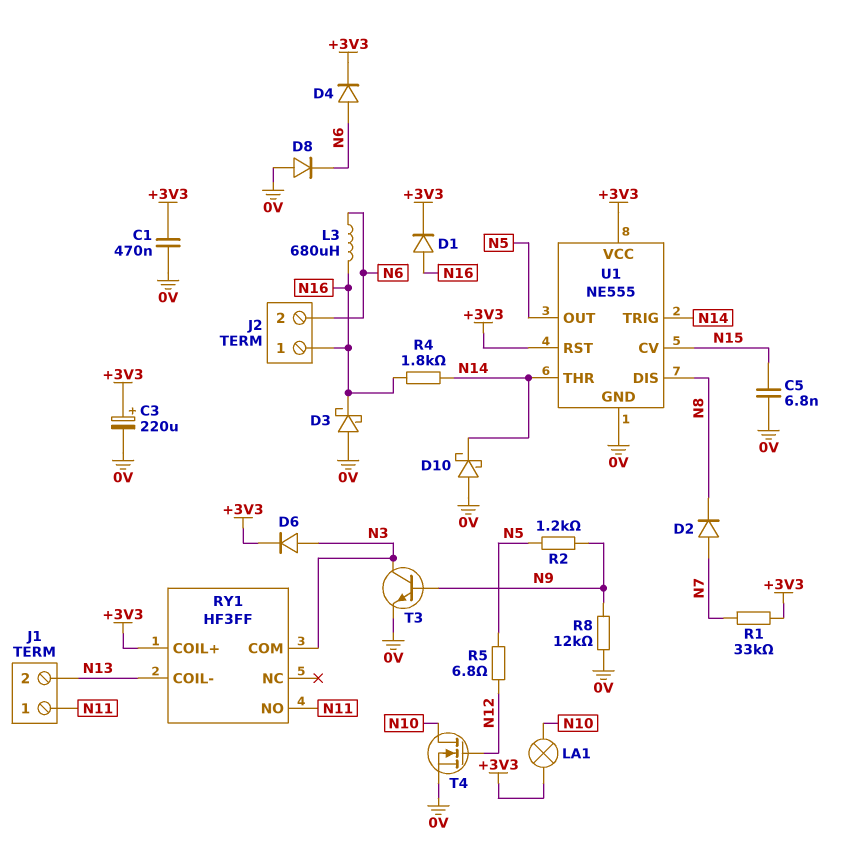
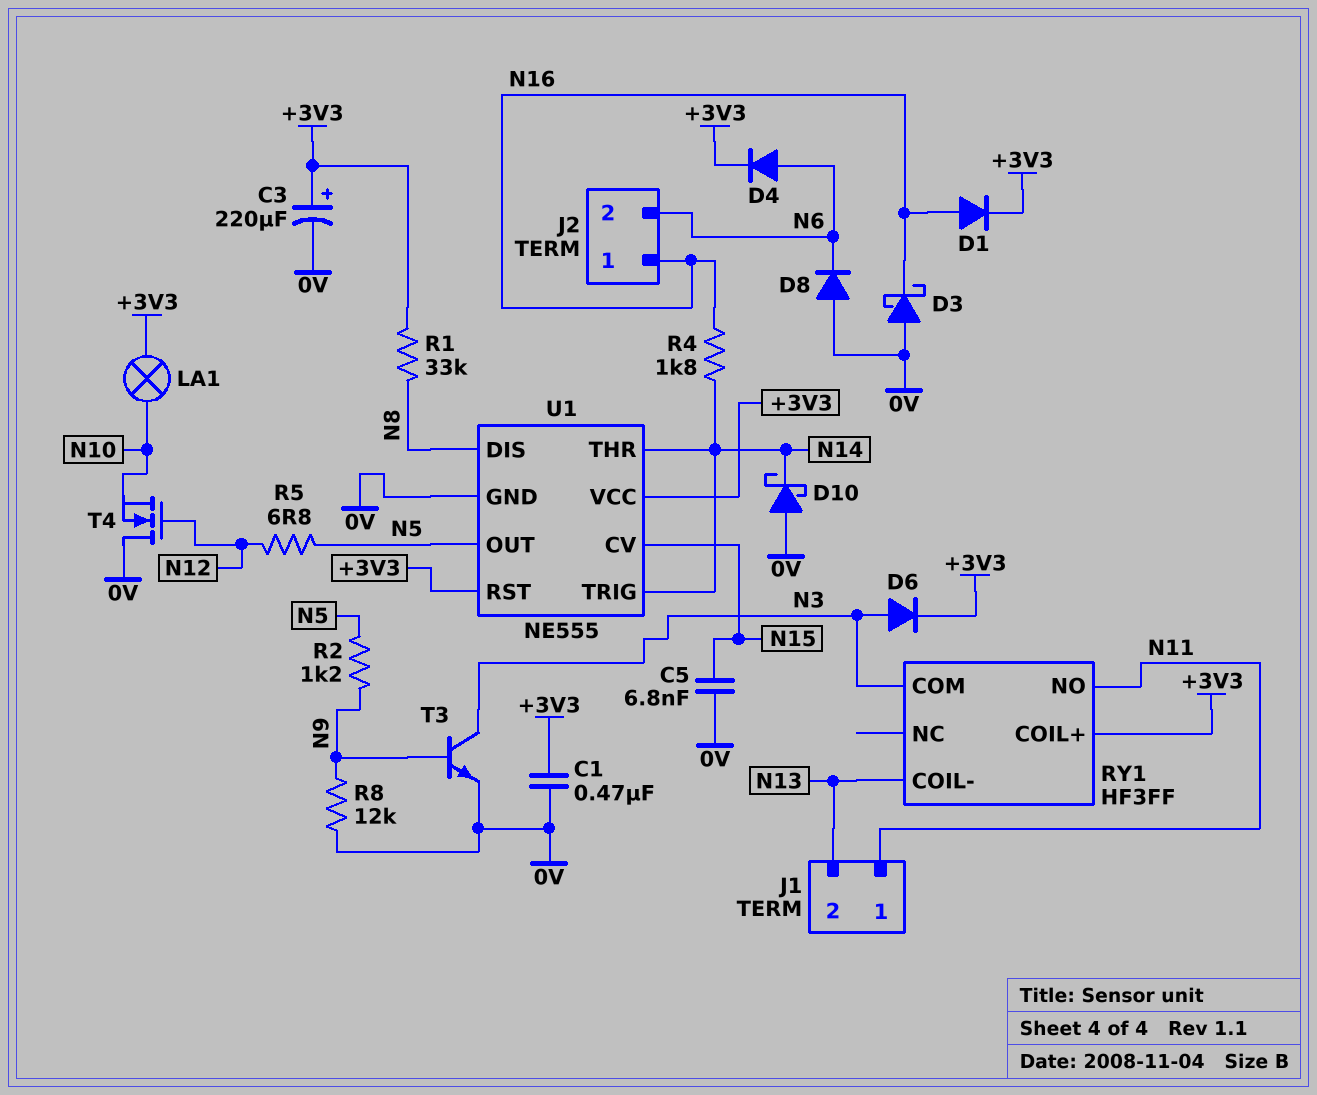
D2: diode (A N7, K N8) -> none
L3: 680uH (N6, N16) -> none
R1: 33k (+3V3, N7) -> 33k (+3V3, N8)
T4: NMOS (G N12, D N10, S 0V) -> NMOS (G N12, D 0V, S N10)

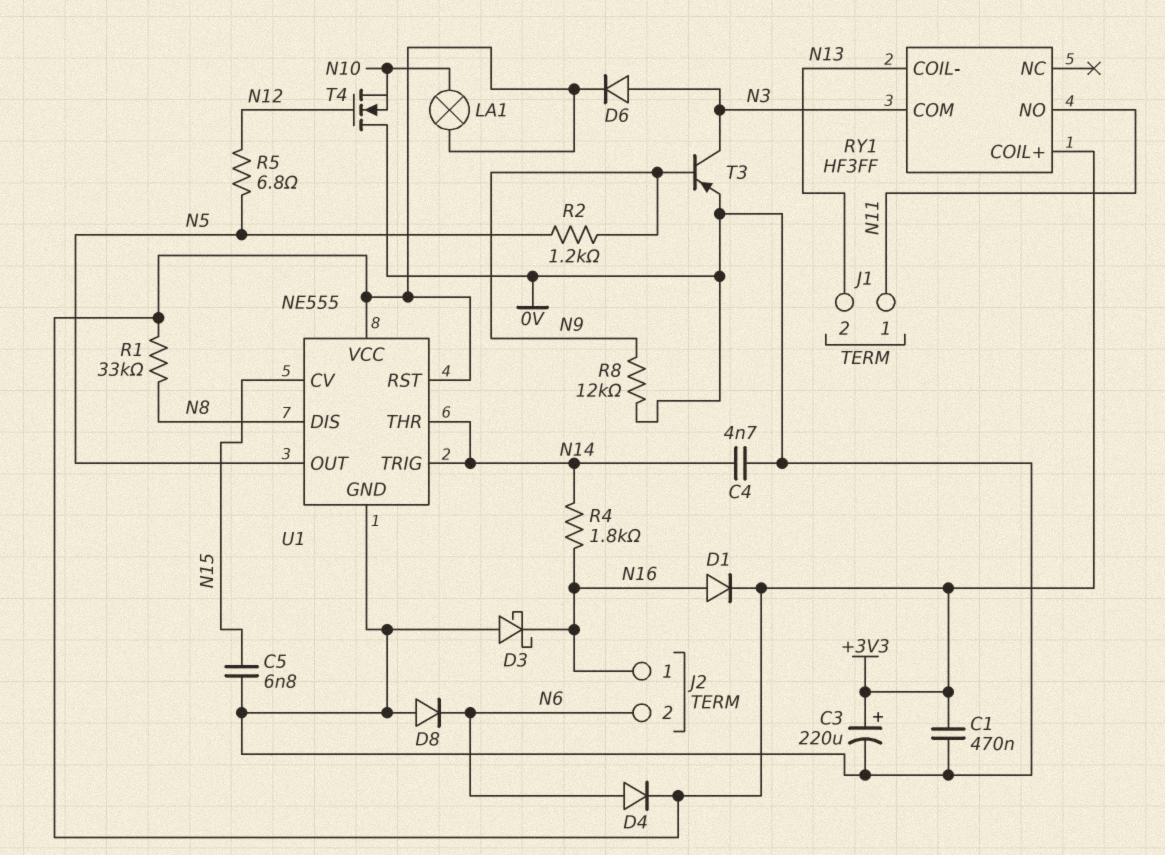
C4: none -> 4.7nF (0V, N14)
D10: schottky (A 0V, K N14) -> none
T3: NPN (B N9, C N3, E 0V) -> PNP (B N9, C N3, E 0V)

